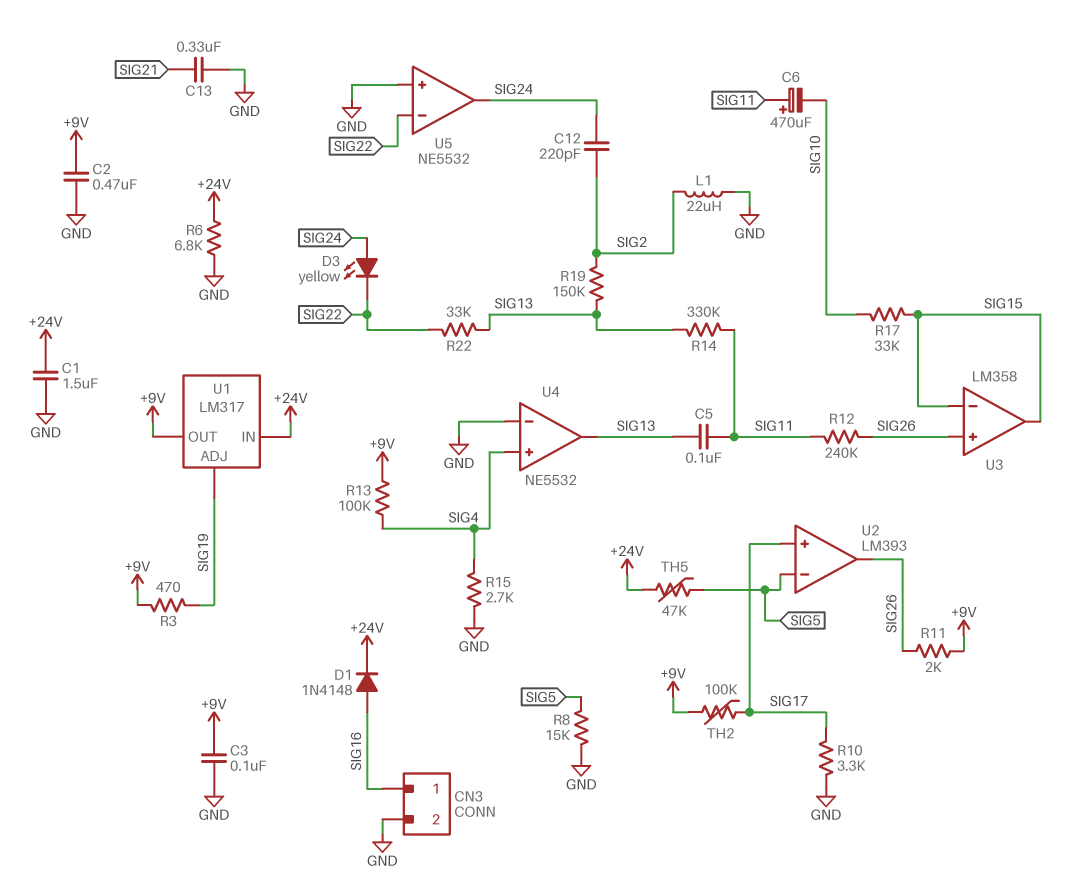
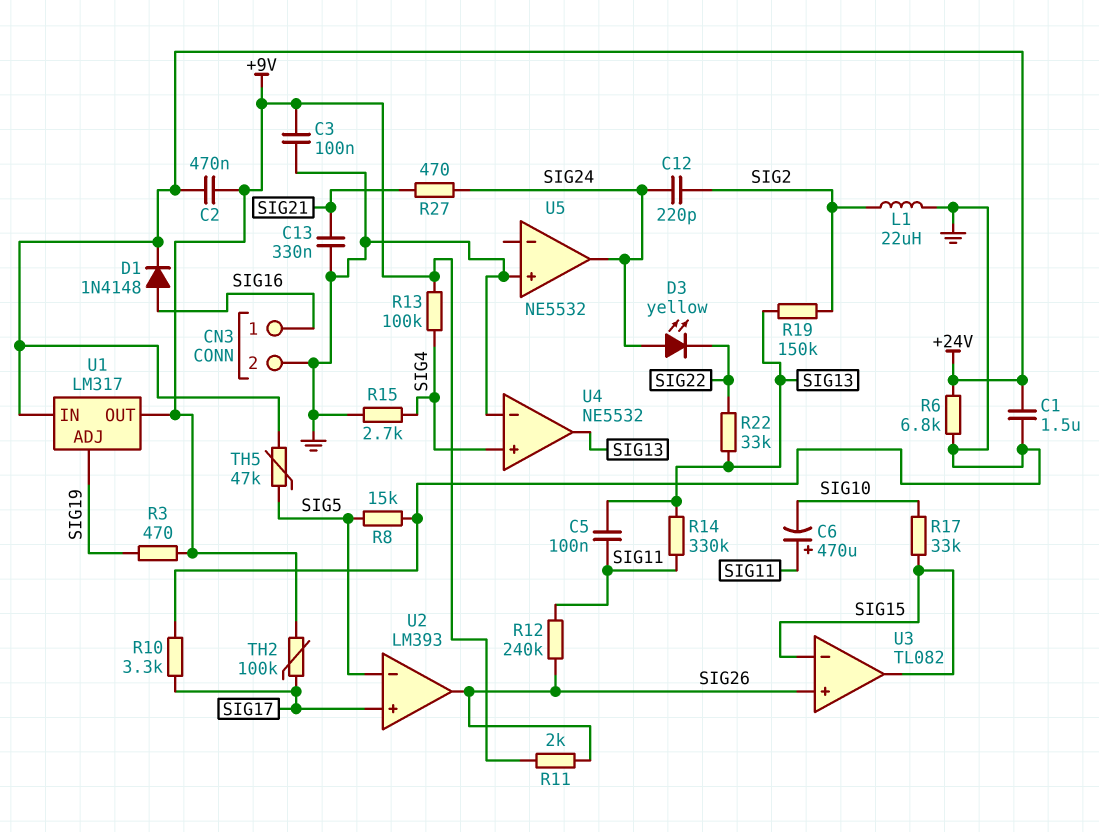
C2: 470nF (+9V, GND) -> 470nF (+9V, +24V)
R27: none -> 470 (SIG21, SIG24)
U3: LM358 -> TL082
U5 pin in-: SIG22 -> none

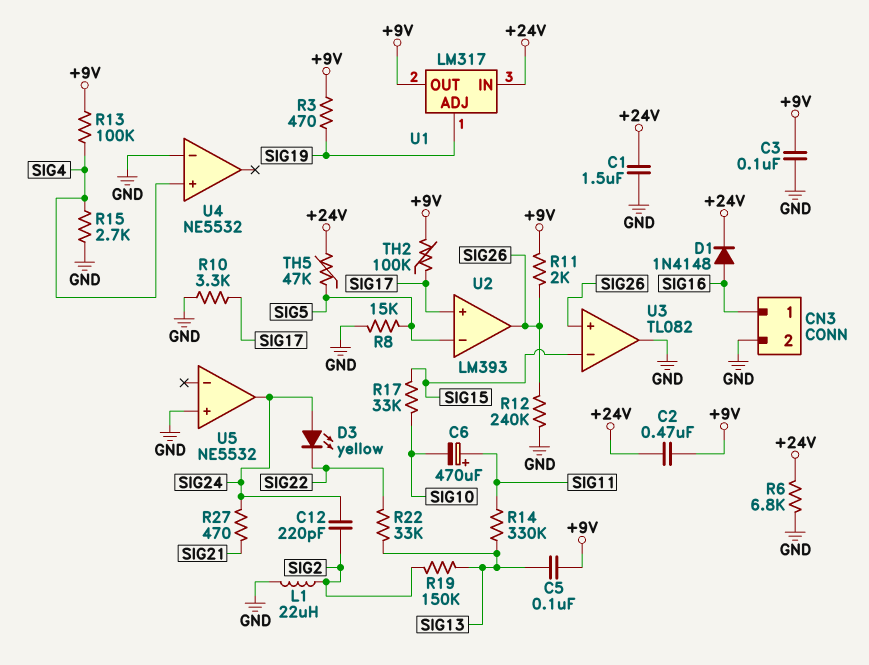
C5: 100nF (SIG11, SIG13) -> 100nF (+9V, SIG13)
C13: 330nF (GND, SIG21) -> none
R12: 240k (SIG11, SIG26) -> 240k (GND, SIG26)
U3 pin out: SIG15 -> GND
U4 pin out: SIG13 -> none

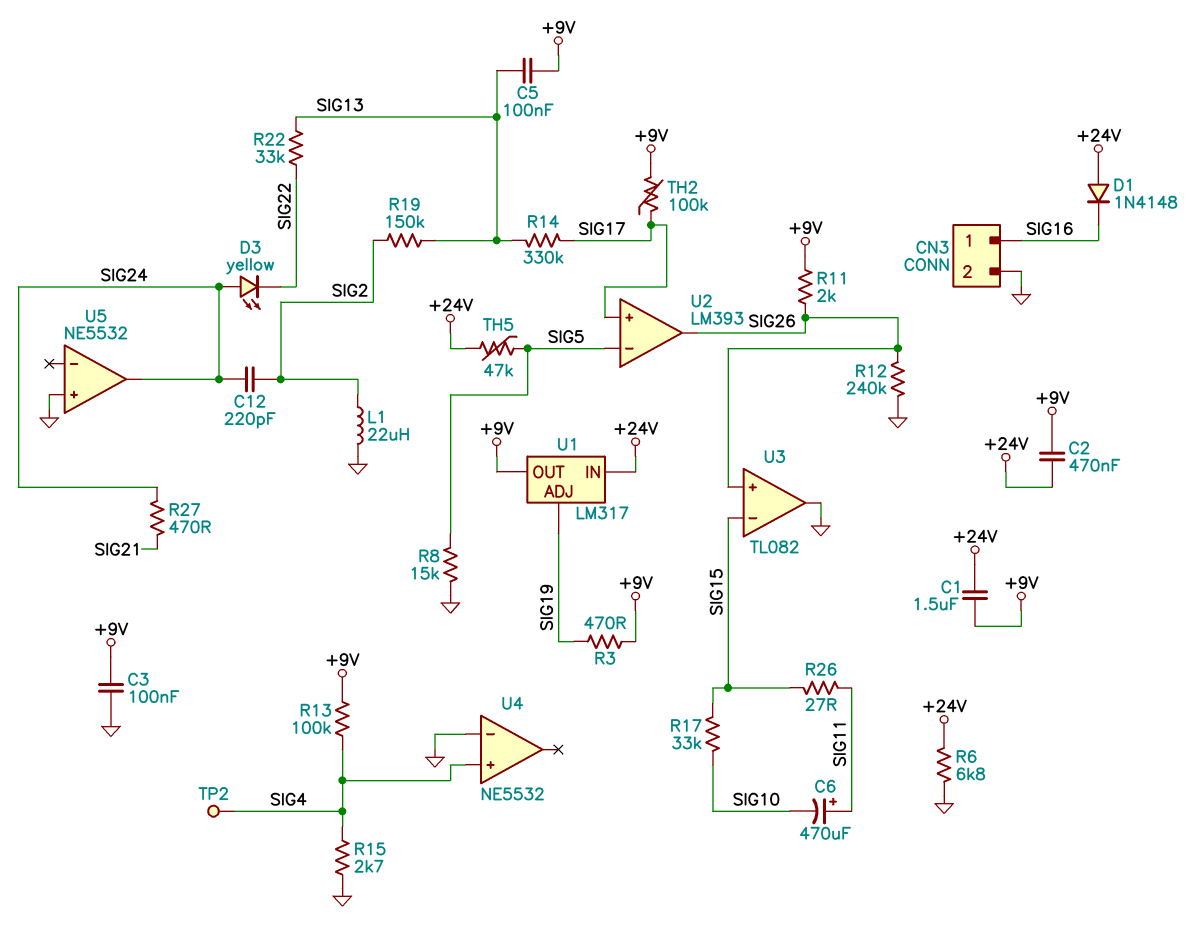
C1: 1.5uF (+24V, GND) -> 1.5uF (+9V, +24V)
D1: diode 1N4148 (A SIG16, K +24V) -> diode 1N4148 (A +24V, K SIG16)
R10: 3.3k (GND, SIG17) -> none
R14: 330k (SIG11, SIG13) -> 330k (SIG13, SIG17)
R26: none -> 27 (SIG11, SIG15)
TP2: none -> test point (SIG4)

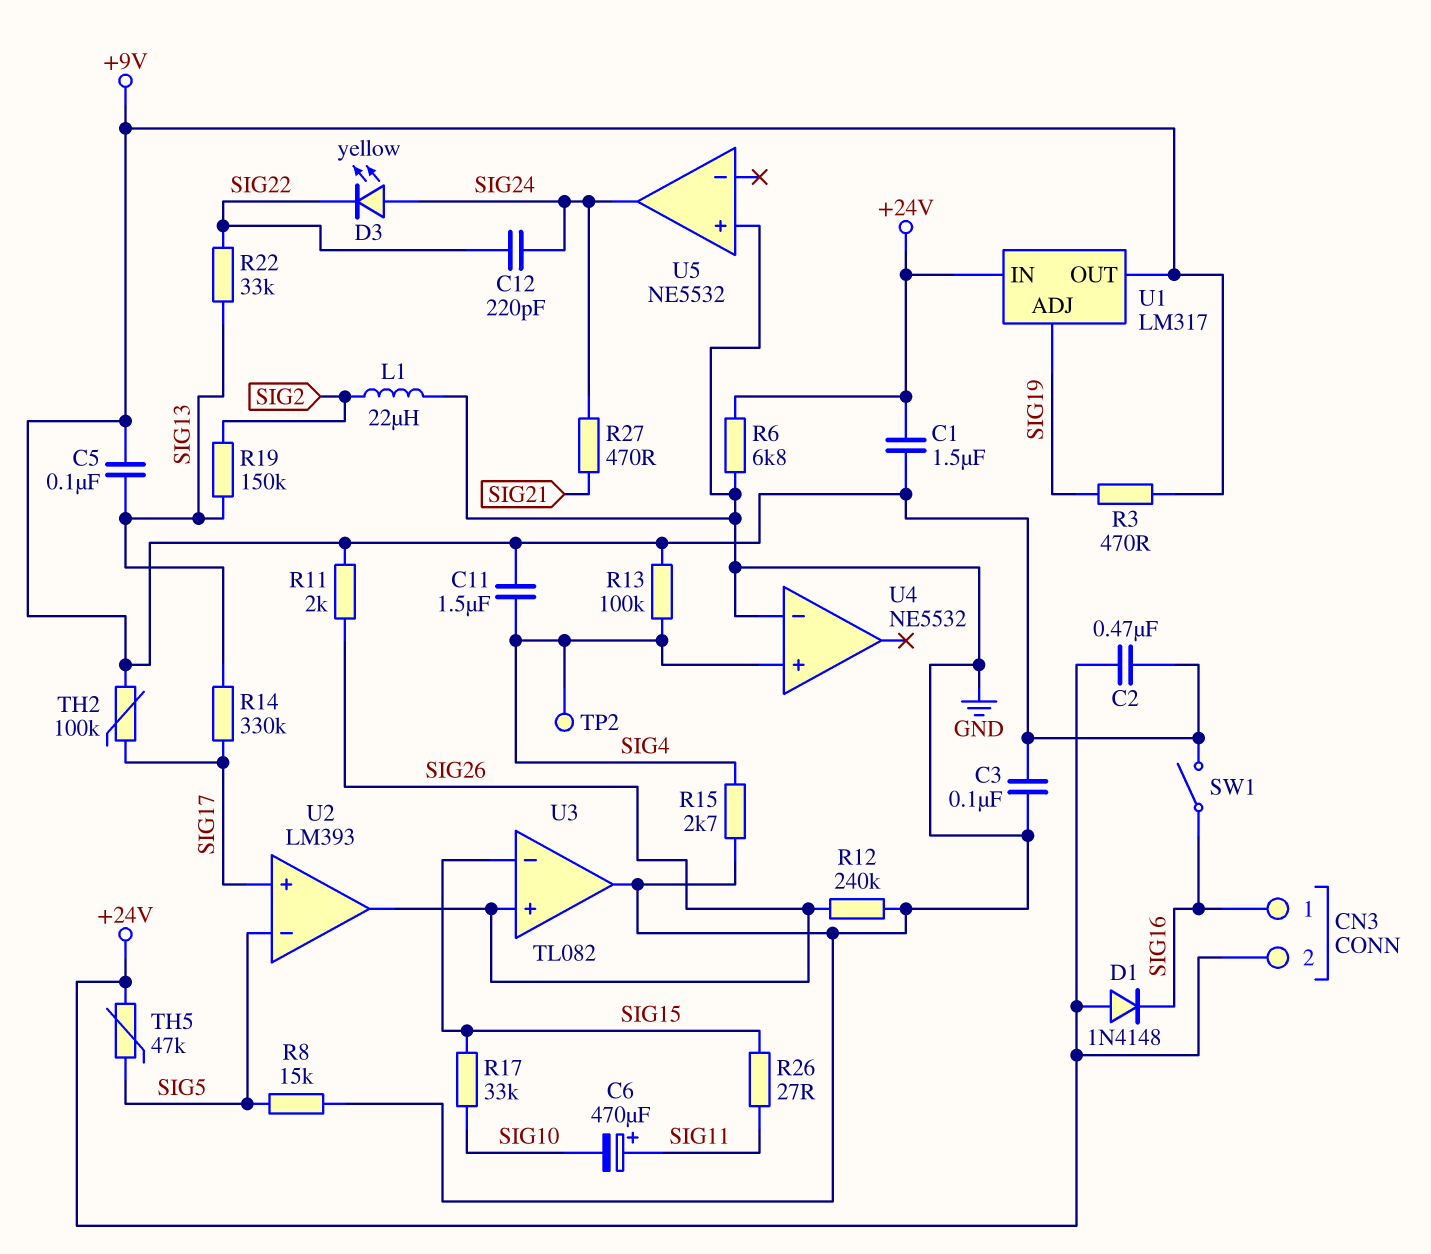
C11: none -> 1.5uF (+9V, SIG4)
C12: 220pF (SIG2, SIG24) -> 220pF (SIG22, SIG24)
CN3 pin 2: GND -> +24V
SW1: none -> switch (+9V, SIG16)

